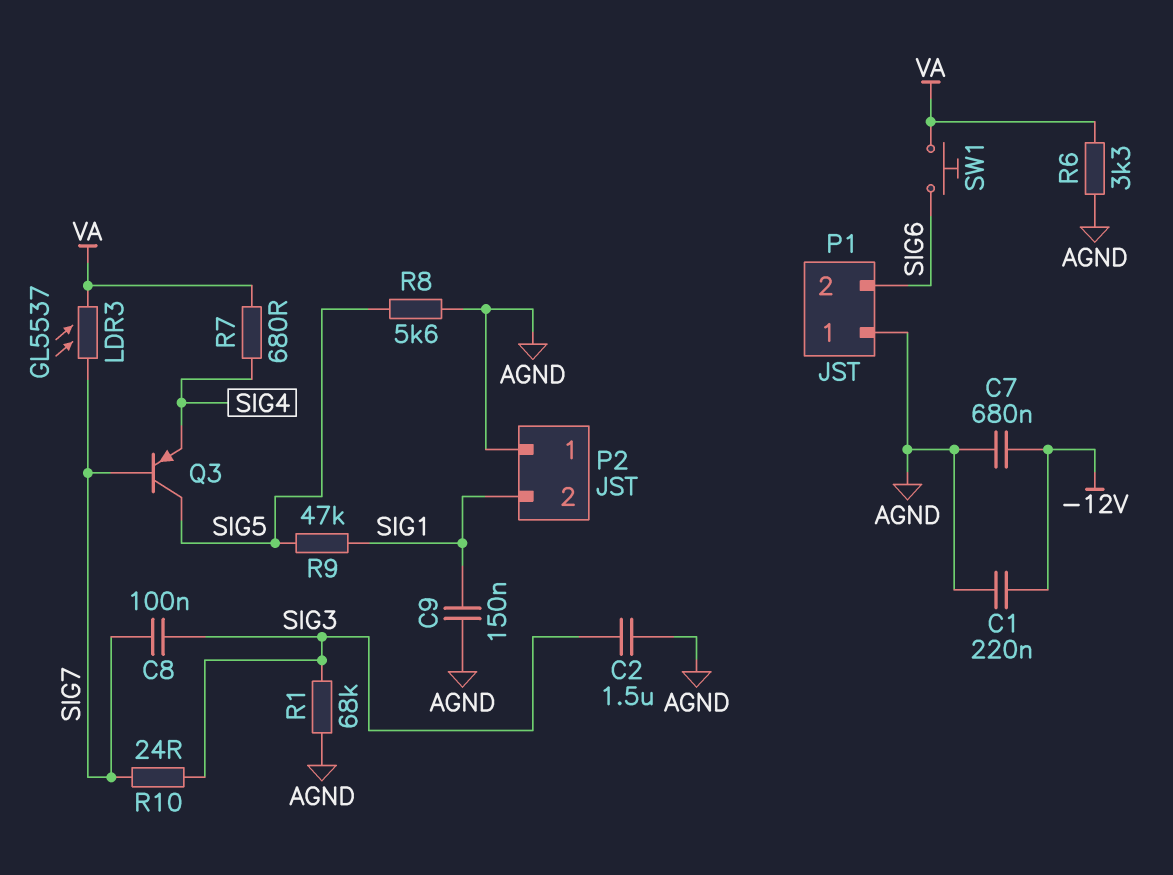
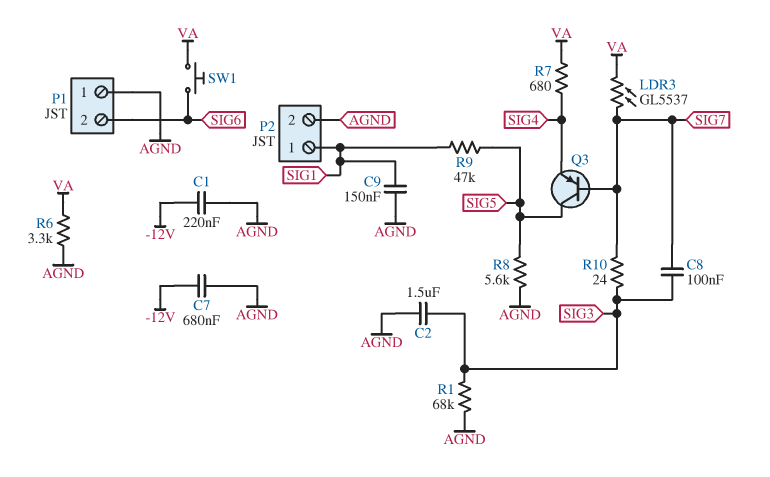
P2 pin 1: AGND -> SIG1
P2 pin 2: SIG1 -> AGND

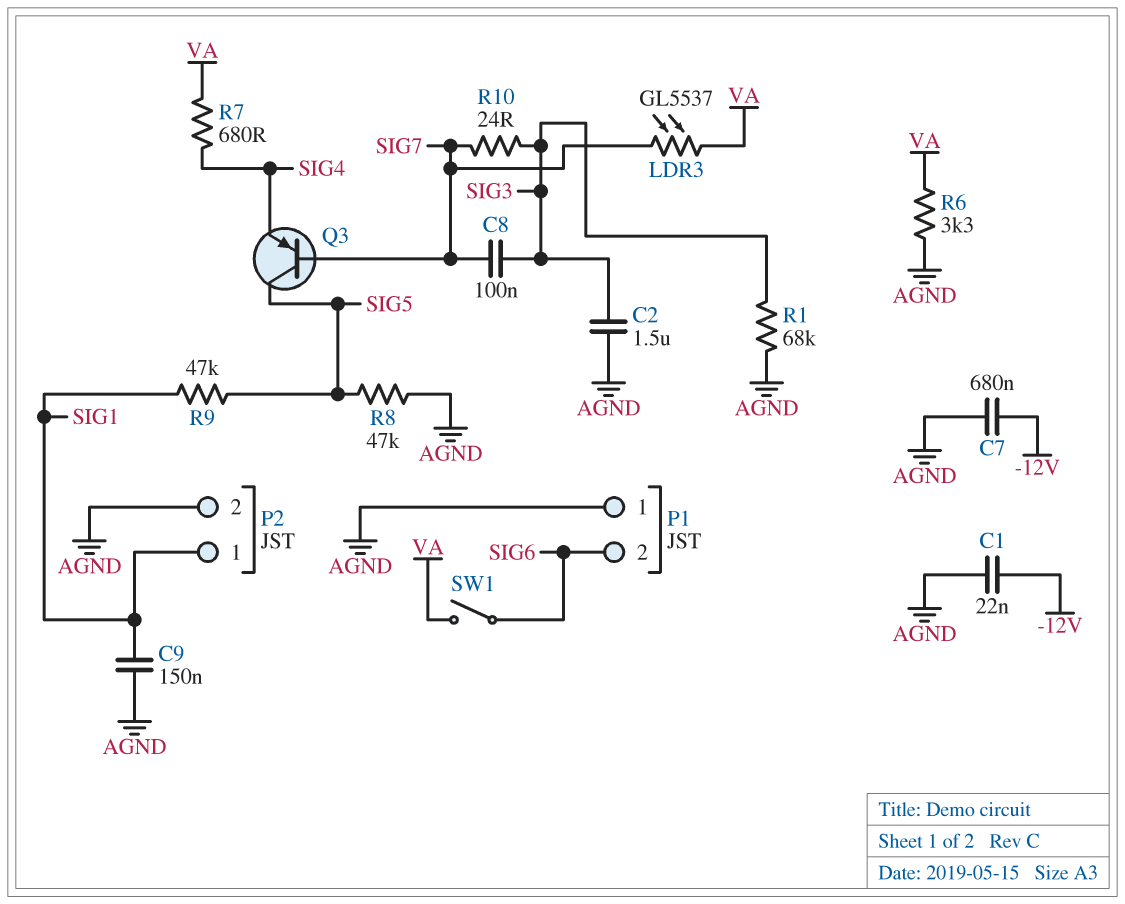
C1: 220nF (-12V, AGND) -> 22nF (-12V, AGND)
R8: 5.6k (AGND, SIG5) -> 47k (AGND, SIG5)
SW1: button (SIG6, VA) -> switch (SIG6, VA)

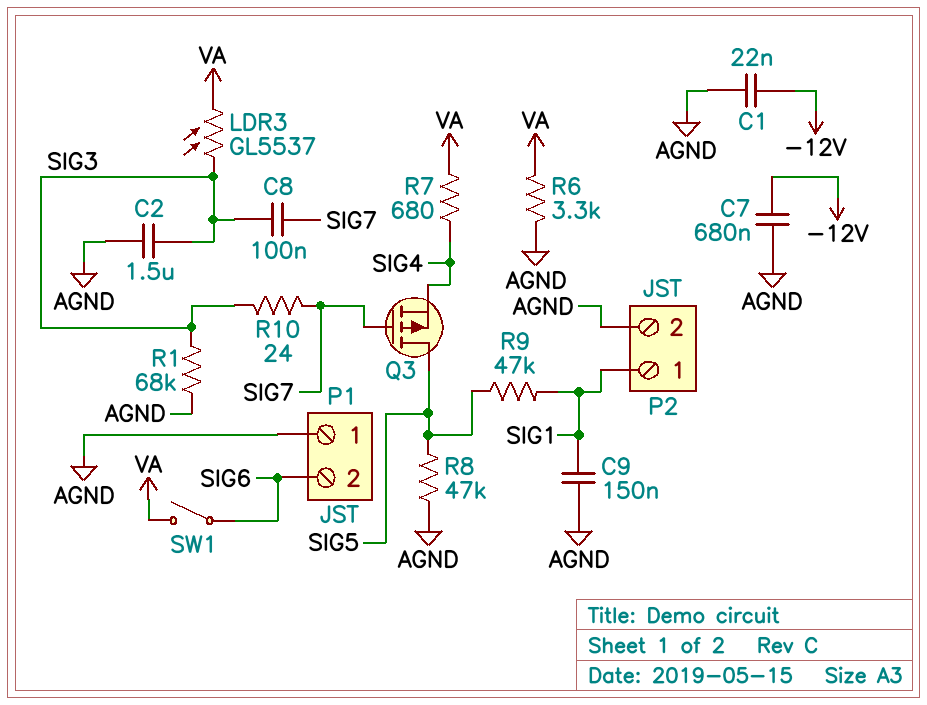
LDR3: GL5537 (SIG7, VA) -> GL5537 (SIG3, VA)
Q3: PNP (B SIG7, C SIG5, E SIG4) -> PMOS (G SIG7, D SIG5, S SIG4)

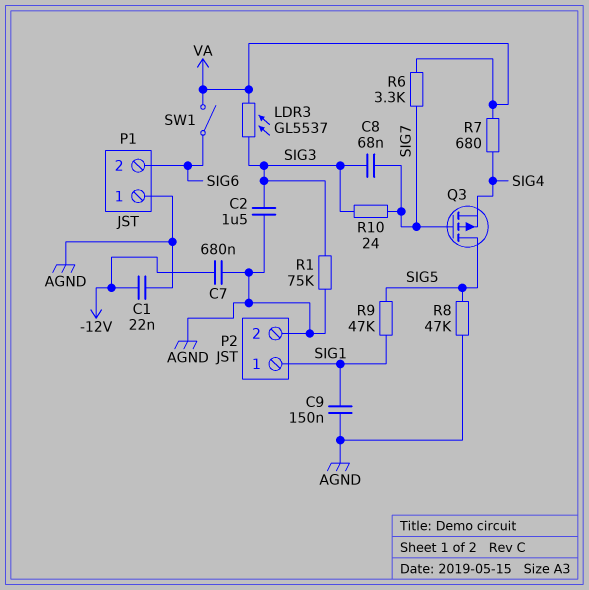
C8: 100nF (SIG3, SIG7) -> 68nF (SIG3, SIG7)
R1: 68k (AGND, SIG3) -> 75k (AGND, SIG3)
R6: 3.3k (AGND, VA) -> 3.3k (SIG7, VA)

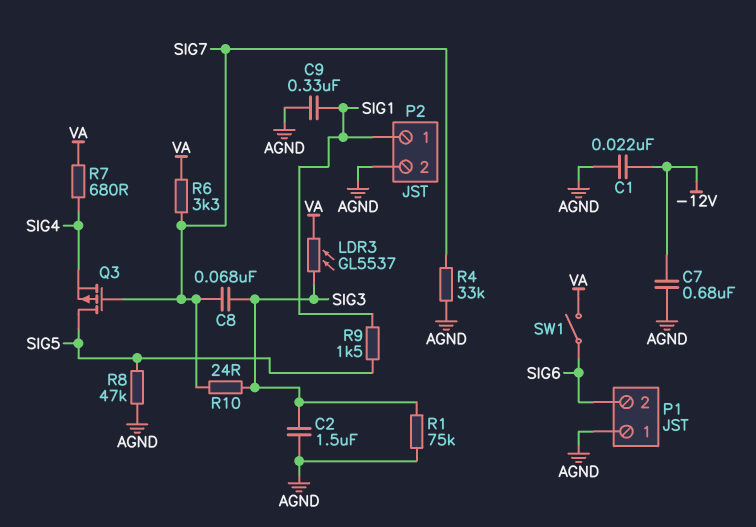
C9: 150nF (AGND, SIG1) -> 330nF (AGND, SIG1)
R4: none -> 33k (AGND, SIG7)
R9: 47k (SIG1, SIG5) -> 1.5k (SIG1, SIG5)

